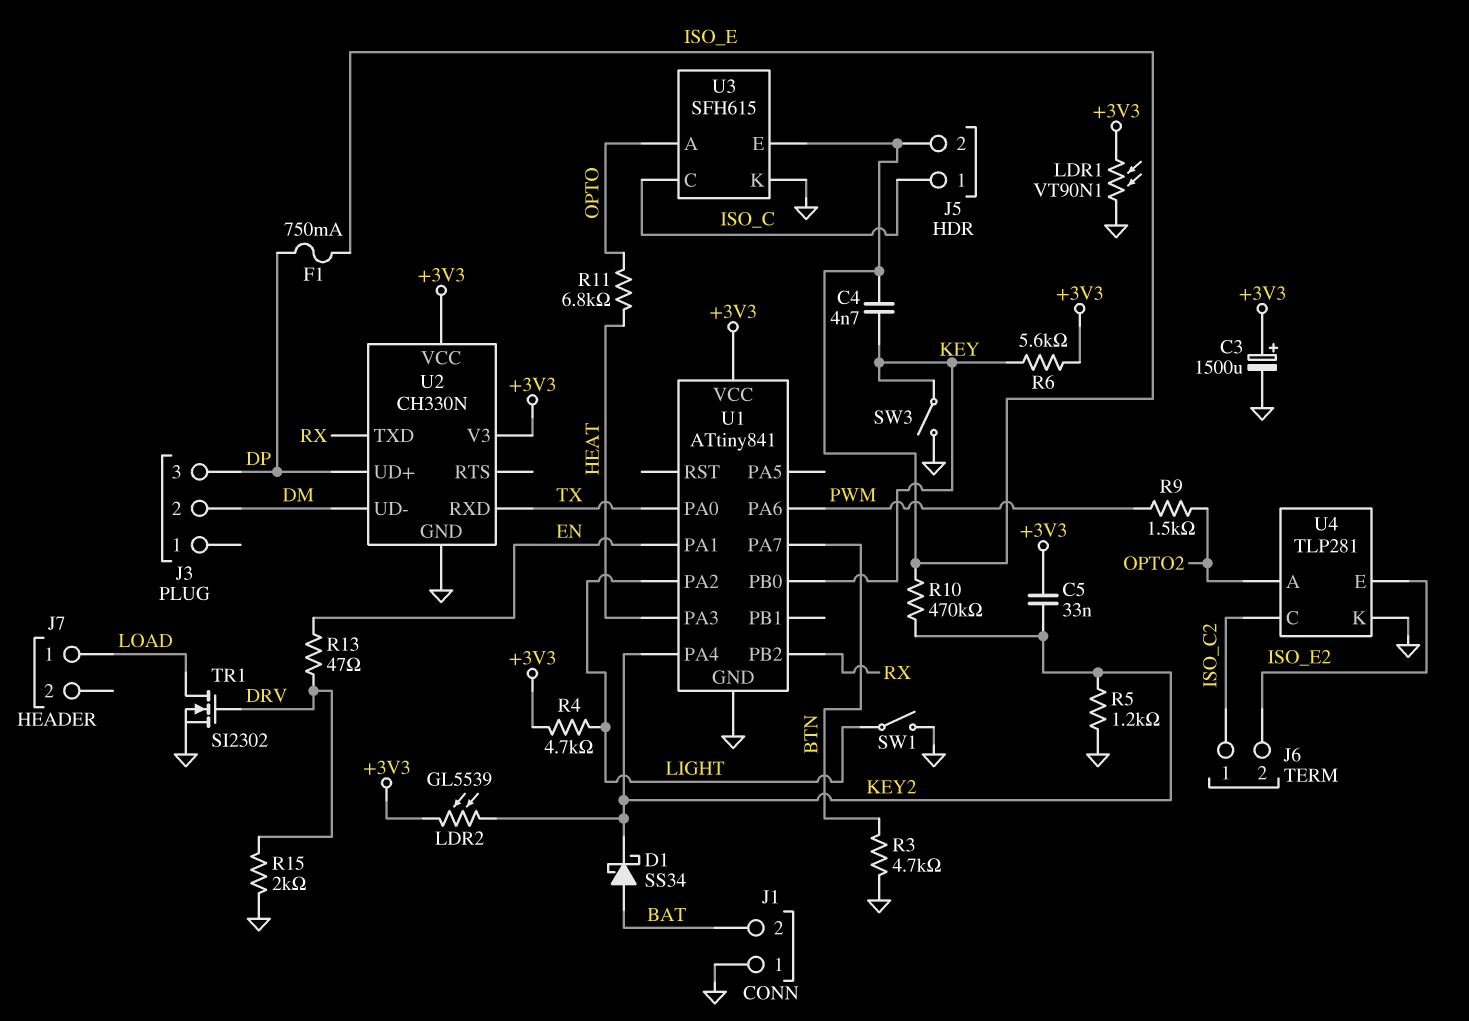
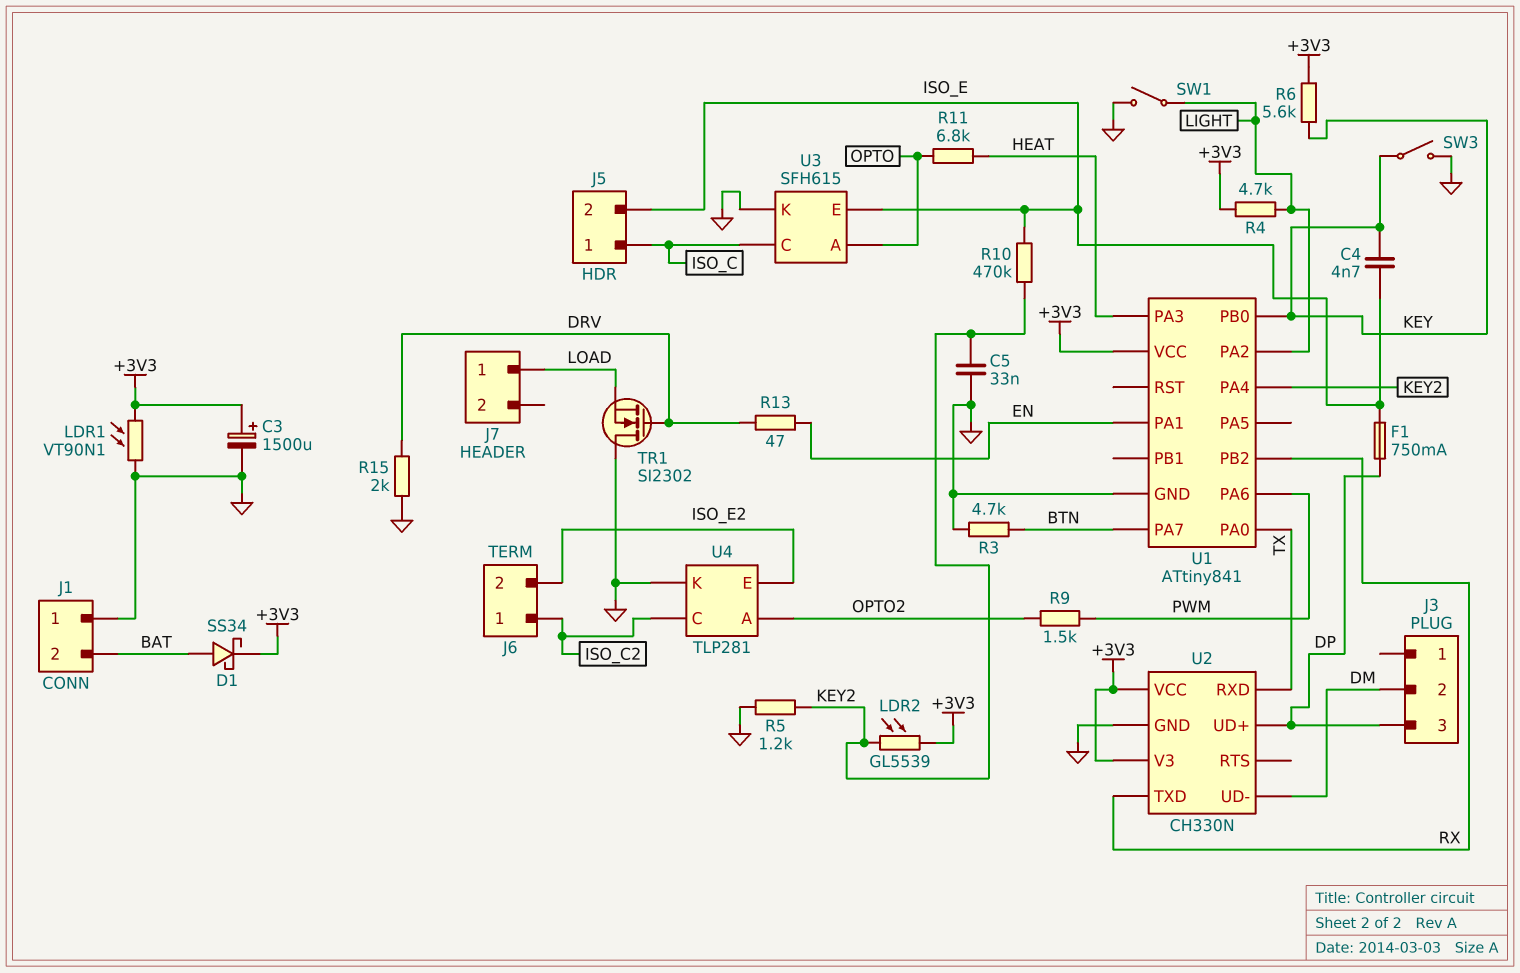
C5: 33nF (+3V3, KEY2) -> 33nF (GND, KEY2)
D1: schottky SS34 (A BAT, K KEY2) -> schottky SS34 (A BAT, K +3V3)
TR1: NMOS SI2302 (G DRV, D LOAD, S GND) -> NMOS SI2302 (G DRV, D GND, S LOAD)

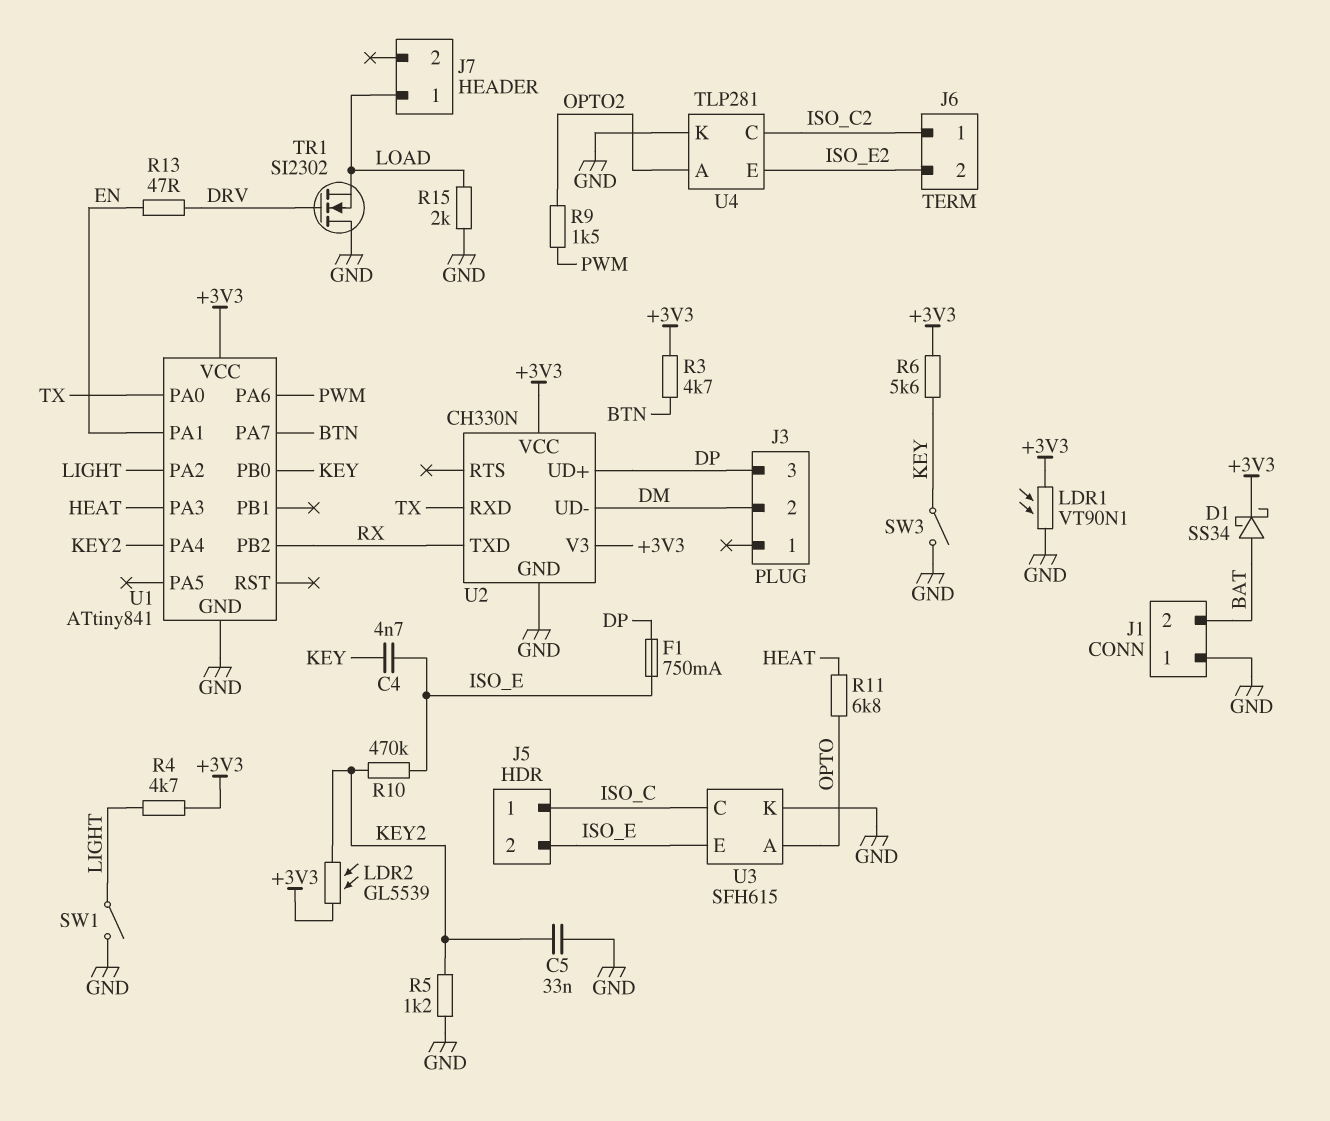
C3: 1500uF (plus +3V3, minus GND) -> none
R3: 4.7k (BTN, GND) -> 4.7k (+3V3, BTN)
R15: 2k (DRV, GND) -> 2k (GND, LOAD)

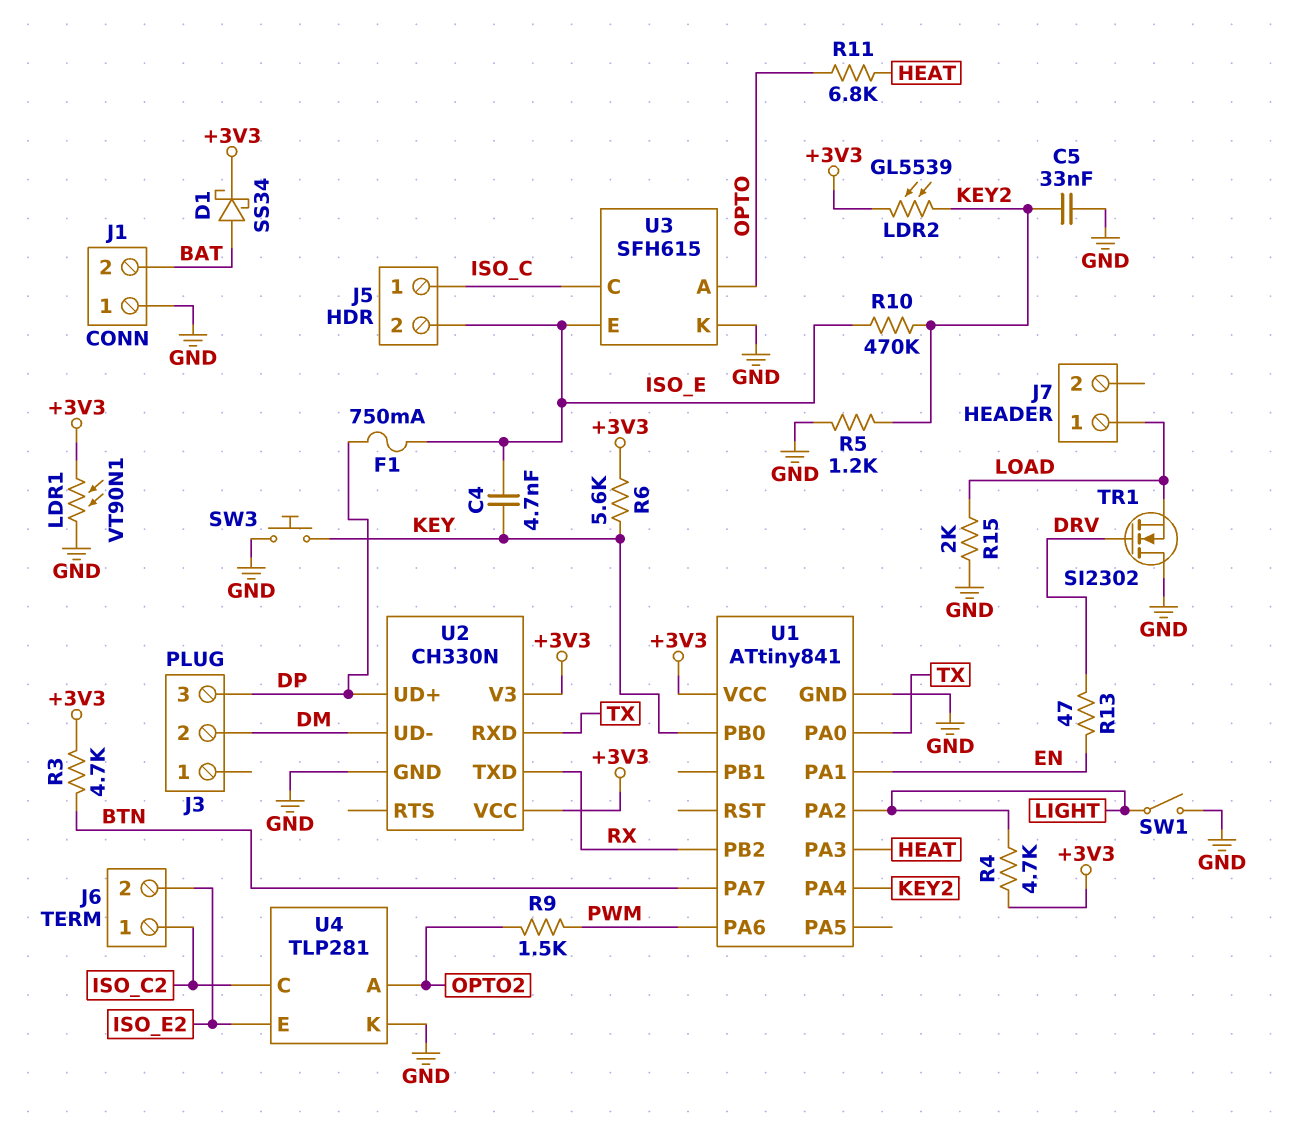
SW3: switch (GND, KEY) -> button (GND, KEY)

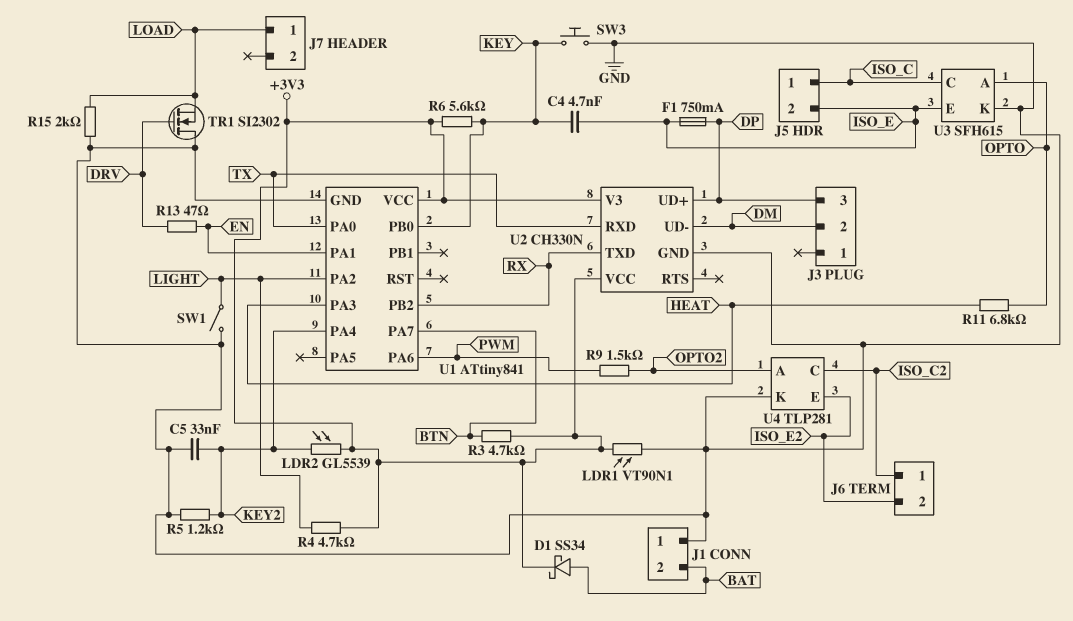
R10: 470k (ISO_E, KEY2) -> none

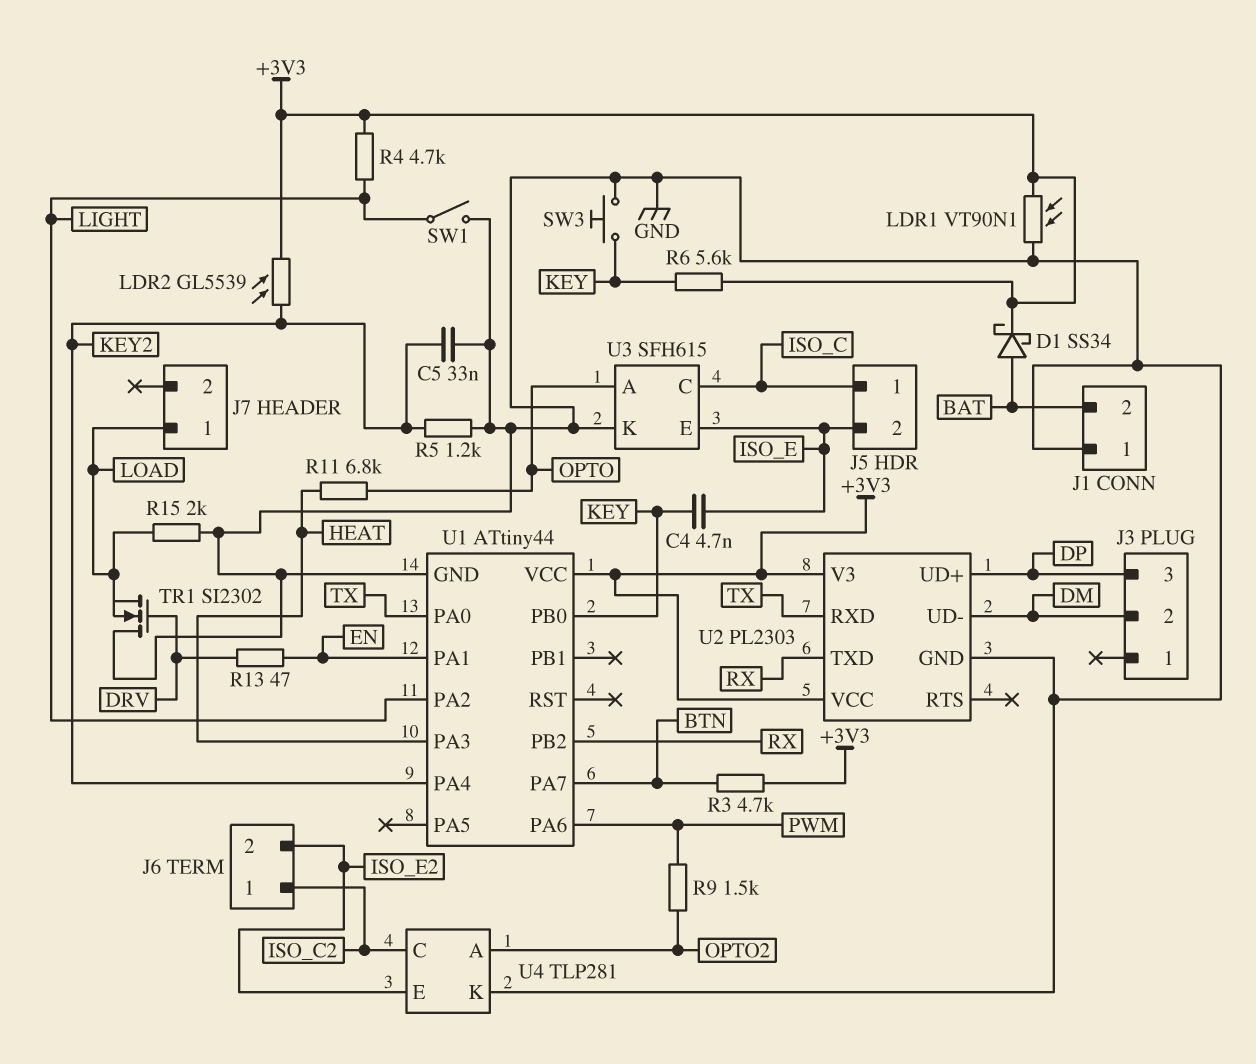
F1: 750mA (DP, ISO_E) -> none
U1: ATtiny841 -> ATtiny44
U2: CH330N -> PL2303

